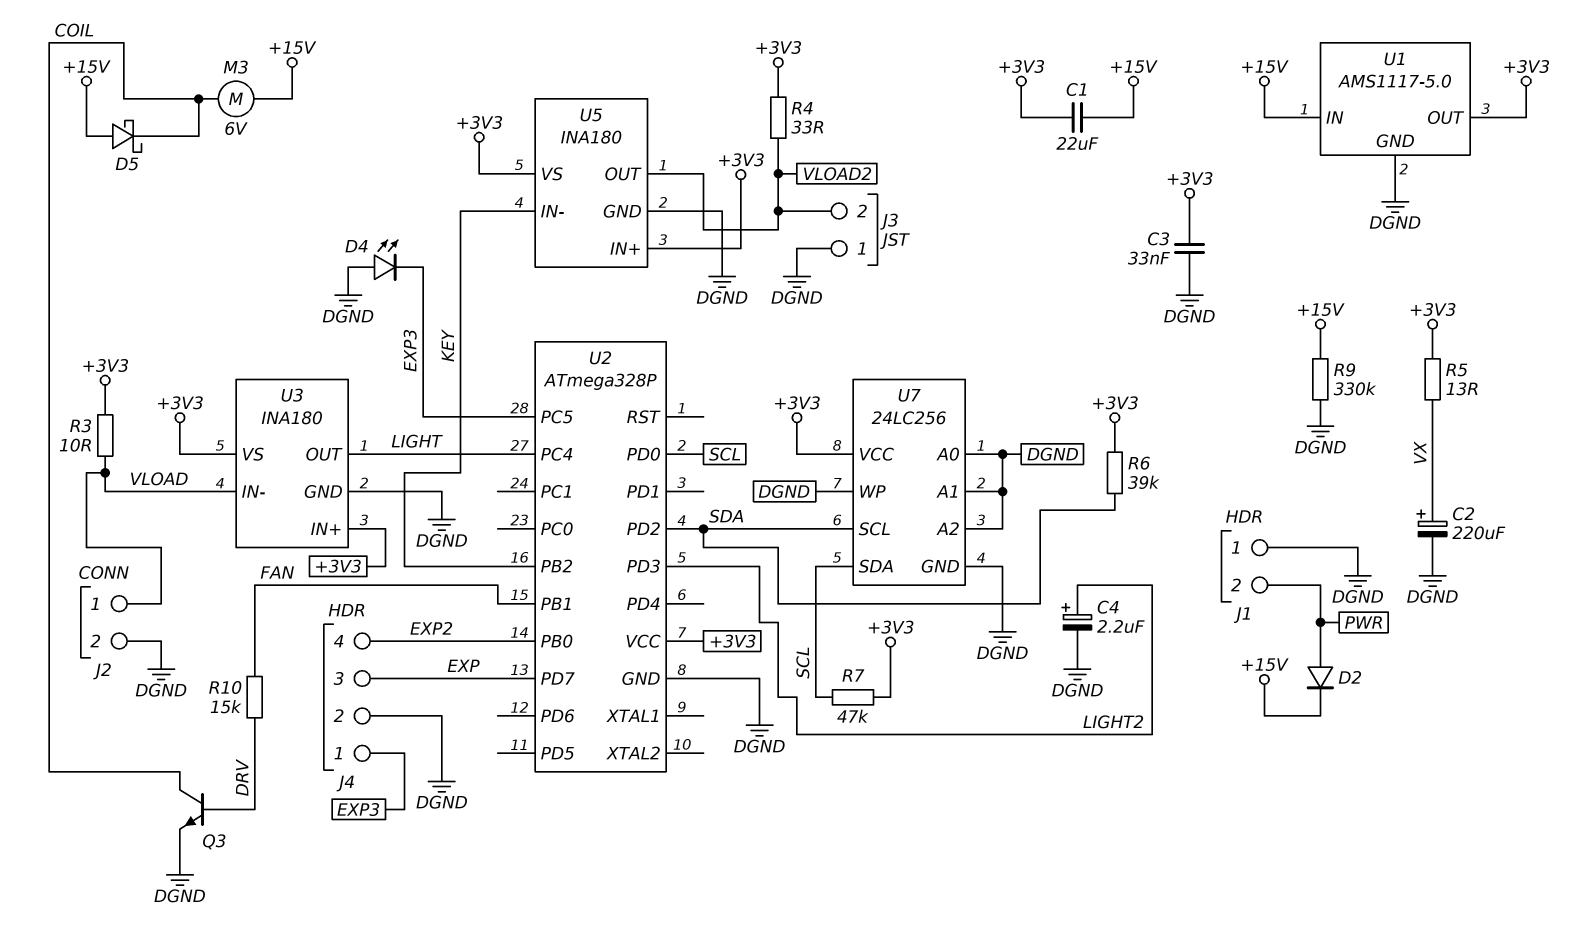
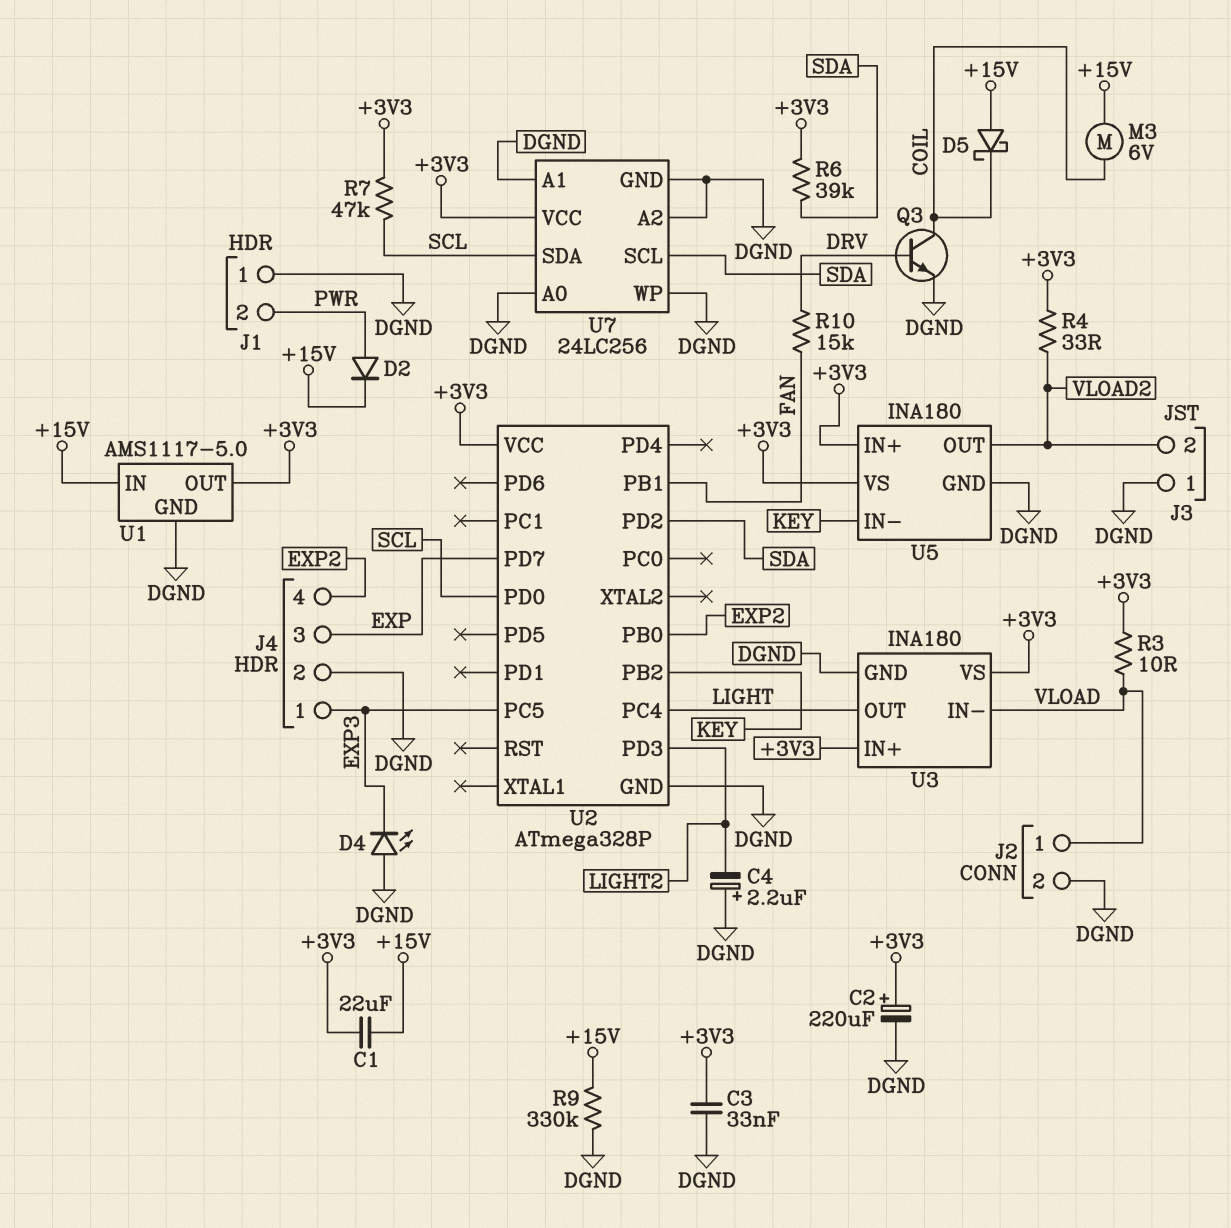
C2: 220uF (plus VX, minus DGND) -> 220uF (plus +3V3, minus DGND)
C4: 2.2uF (plus LIGHT2, minus DGND) -> 2.2uF (plus DGND, minus LIGHT2)
R5: 13 (+3V3, VX) -> none

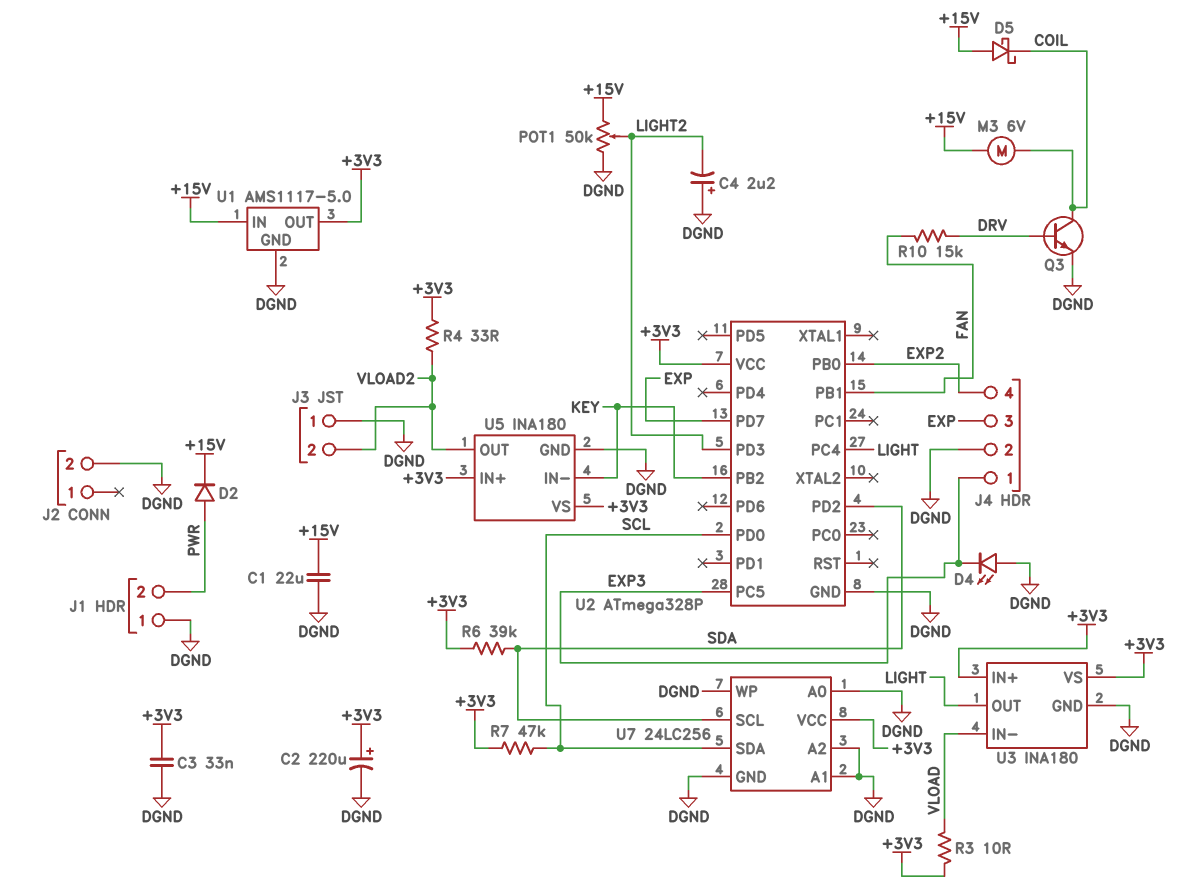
C1: 22uF (+3V3, +15V) -> 22uF (+15V, DGND)
J2 pin 1: VLOAD -> none
POT1: none -> 50k (+15V, DGND, wiper LIGHT2)
R9: 330k (+15V, DGND) -> none

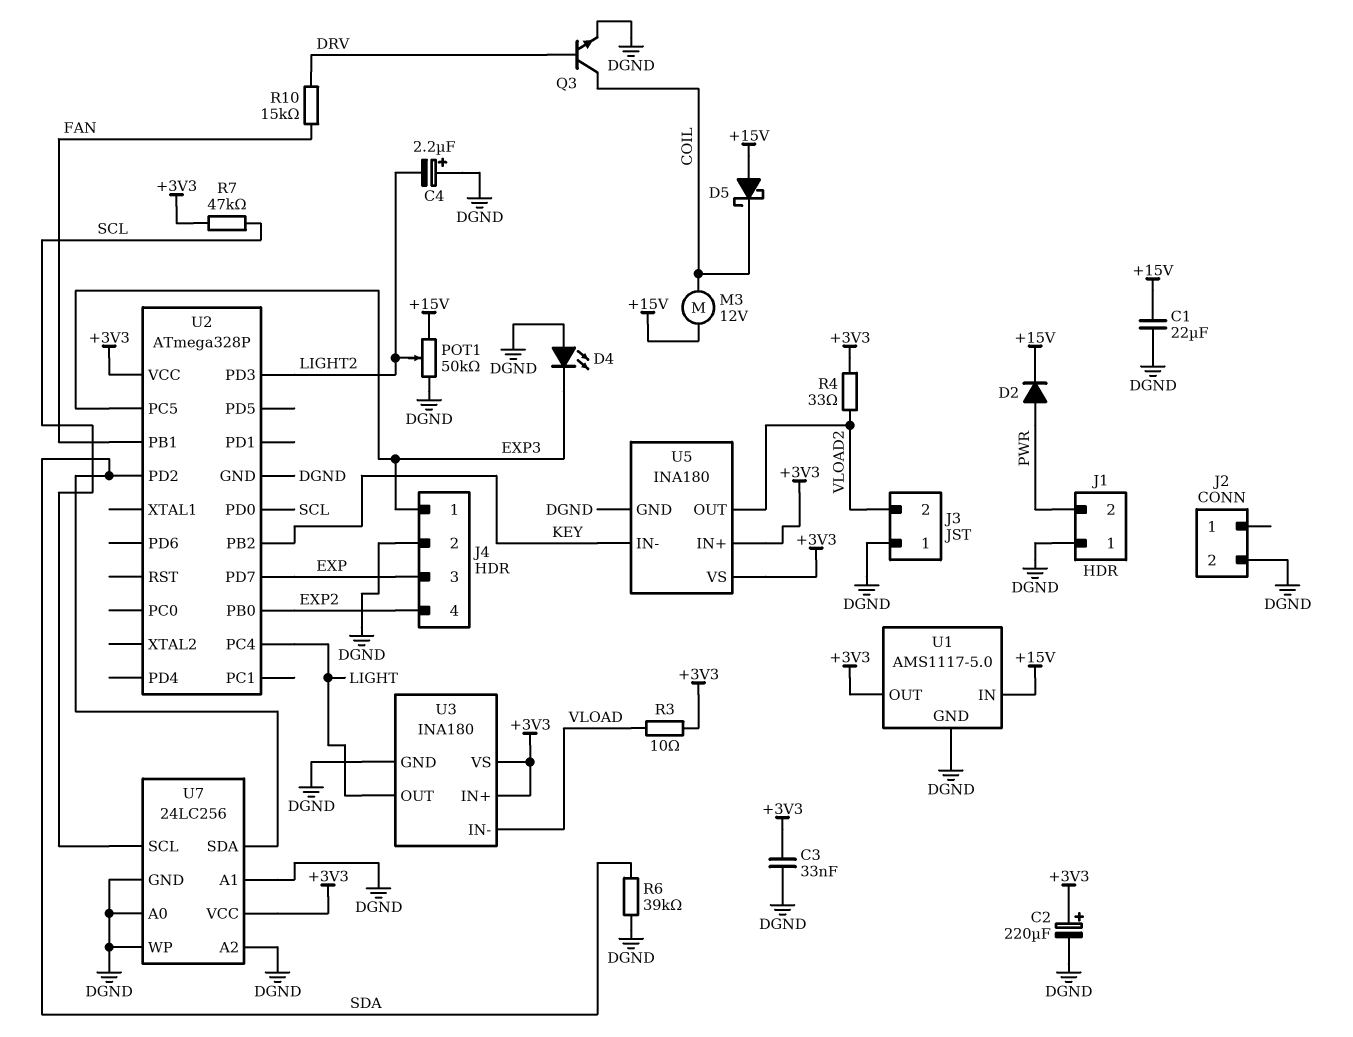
M3: motor 6V (+15V, COIL) -> motor 12V (+15V, COIL)
R6: 39k (+3V3, SDA) -> 39k (DGND, SDA)
U7 pin SCL: SDA -> SCL
U7 pin SDA: SCL -> SDA

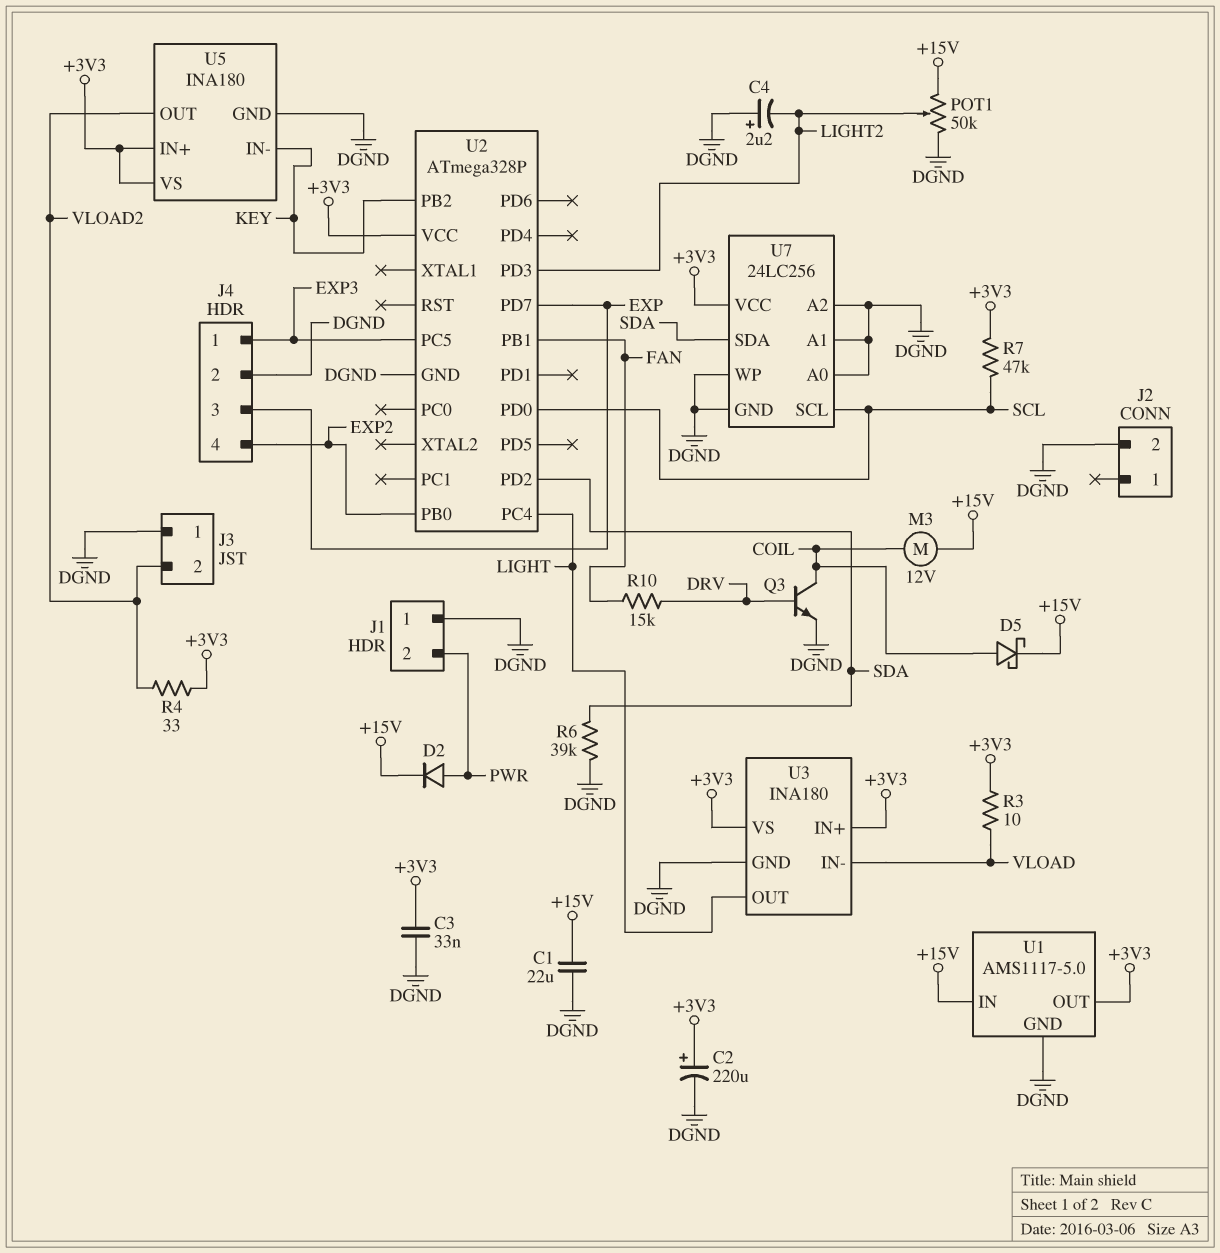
D4: LED (A DGND, K EXP3) -> none
D5: schottky (A +15V, K COIL) -> schottky (A COIL, K +15V)

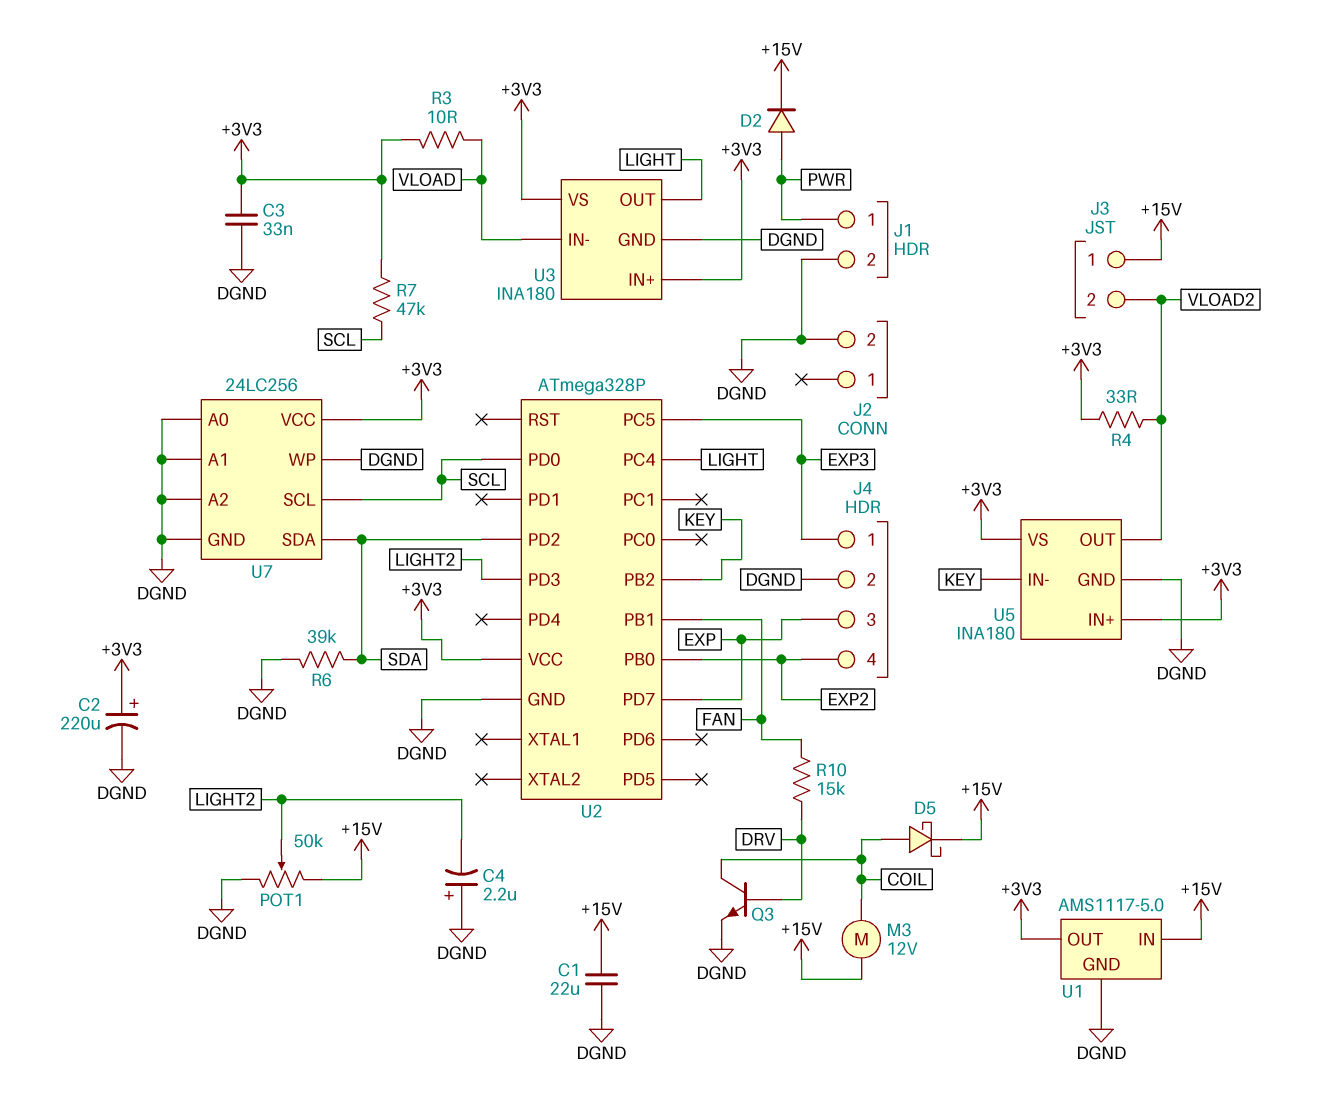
J1 pin 1: DGND -> PWR
J1 pin 2: PWR -> DGND
J3 pin 1: DGND -> +15V

